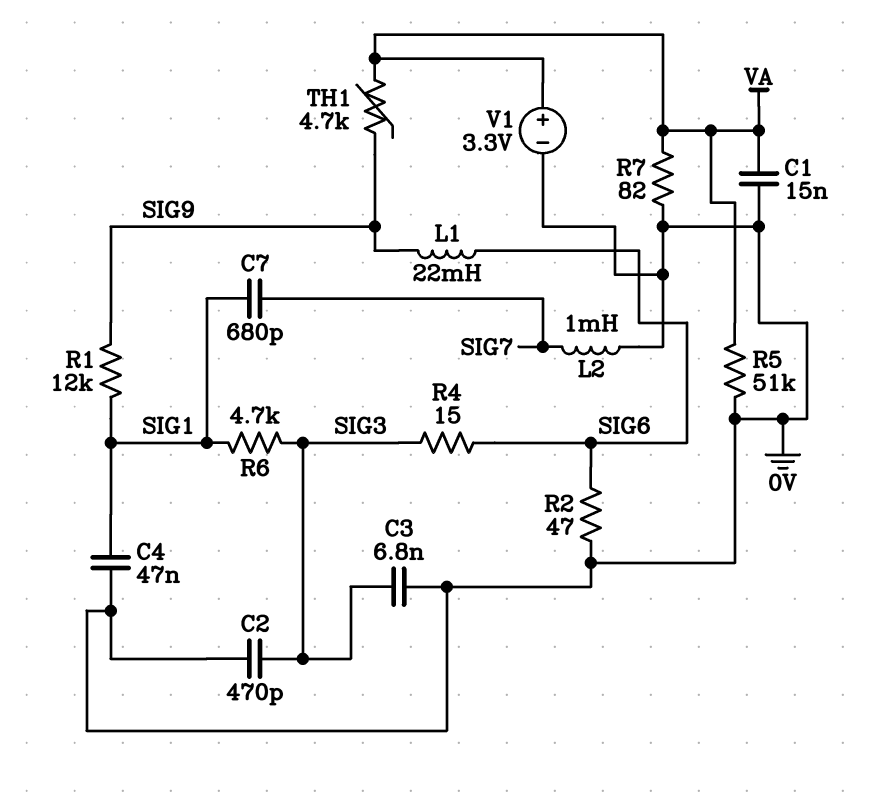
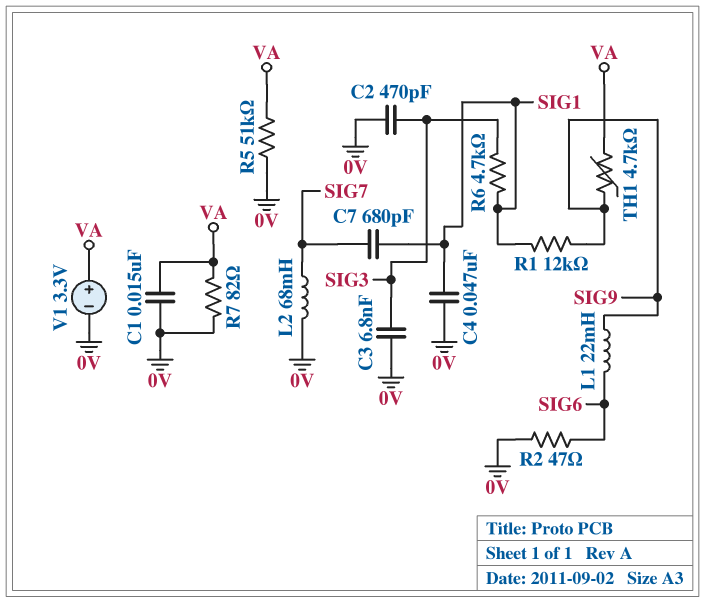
L2: 1mH (0V, SIG7) -> 68mH (0V, SIG7)
R4: 15 (SIG3, SIG6) -> none

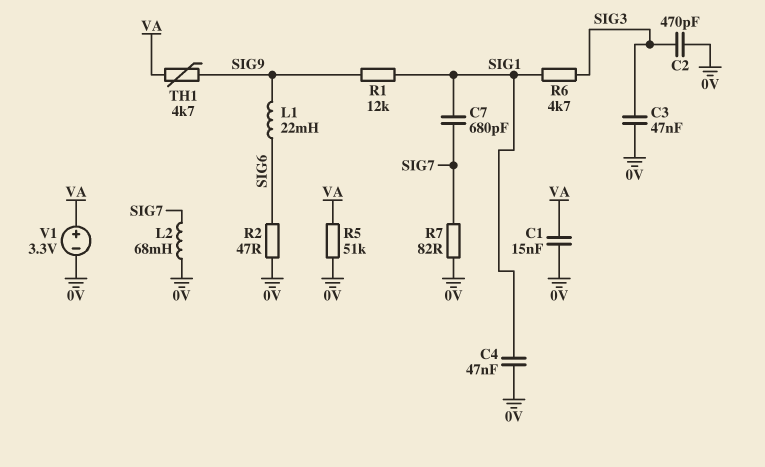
C3: 6.8nF (0V, SIG3) -> 47nF (0V, SIG3)
R7: 82 (0V, VA) -> 82 (0V, SIG7)

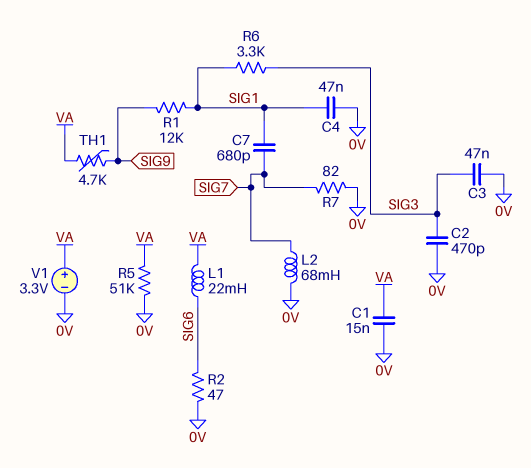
L1: 22mH (SIG6, SIG9) -> 22mH (SIG6, VA)
R6: 4.7k (SIG1, SIG3) -> 3.3k (SIG1, SIG3)

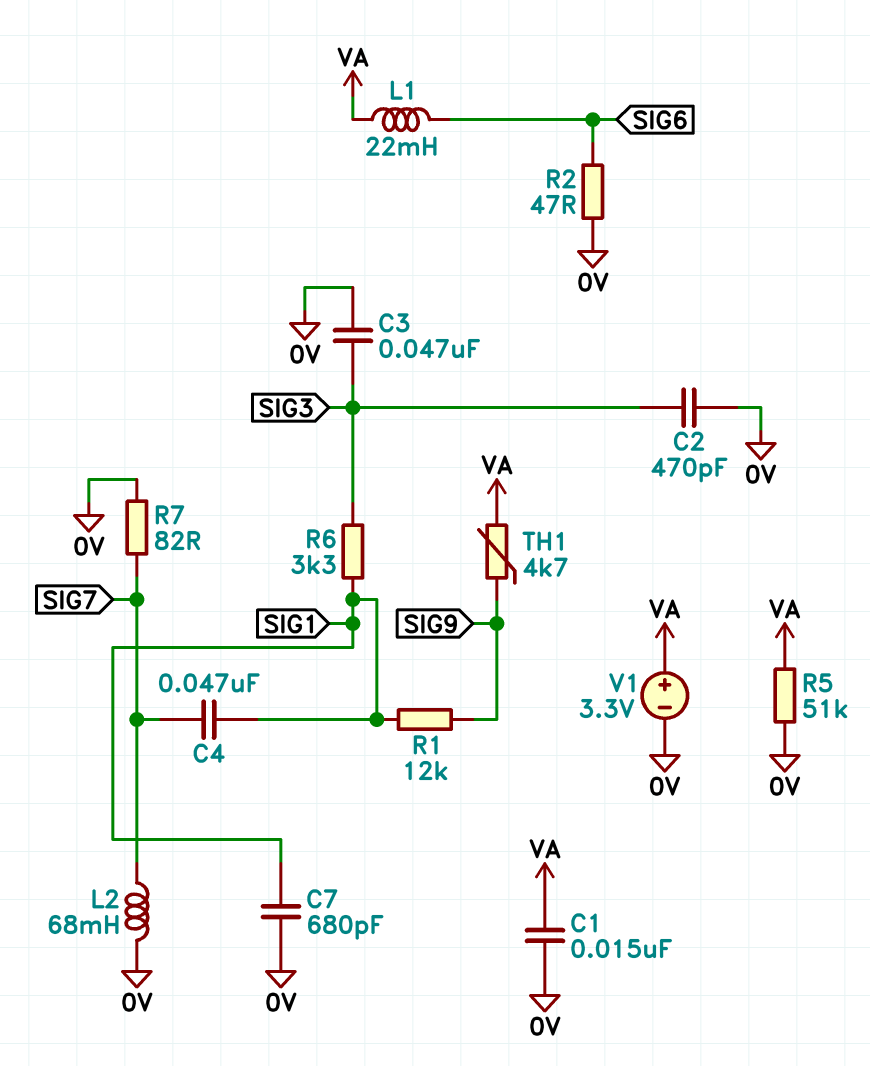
C4: 47nF (0V, SIG1) -> 47nF (SIG1, SIG7)
C7: 680pF (SIG1, SIG7) -> 680pF (0V, SIG1)

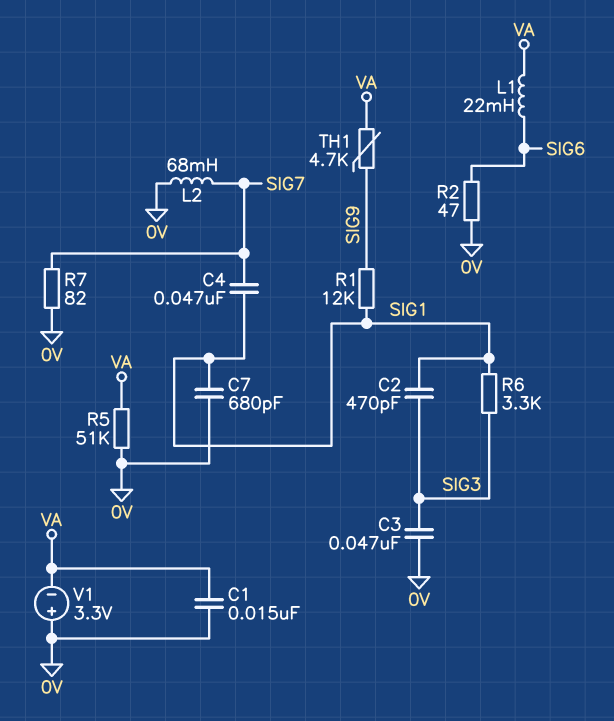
C2: 470pF (0V, SIG3) -> 470pF (SIG1, SIG3)
V1: 3.3V (plus VA, minus 0V) -> 3.3V (plus 0V, minus VA)

